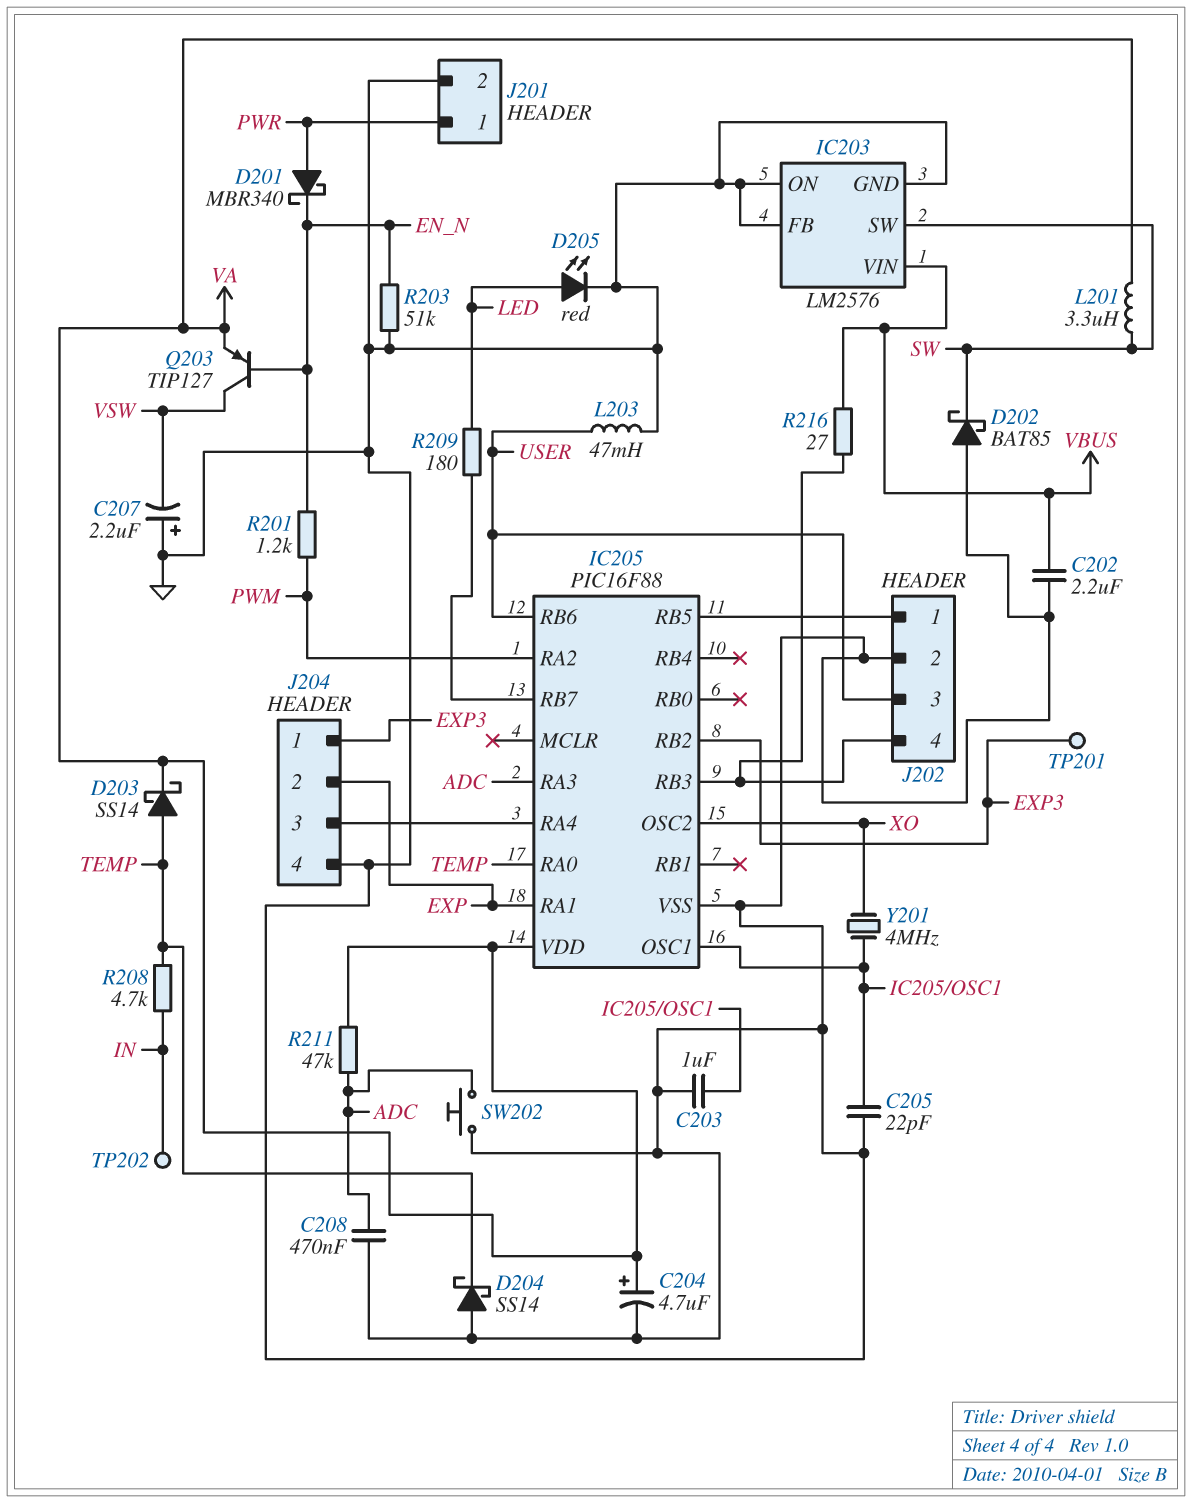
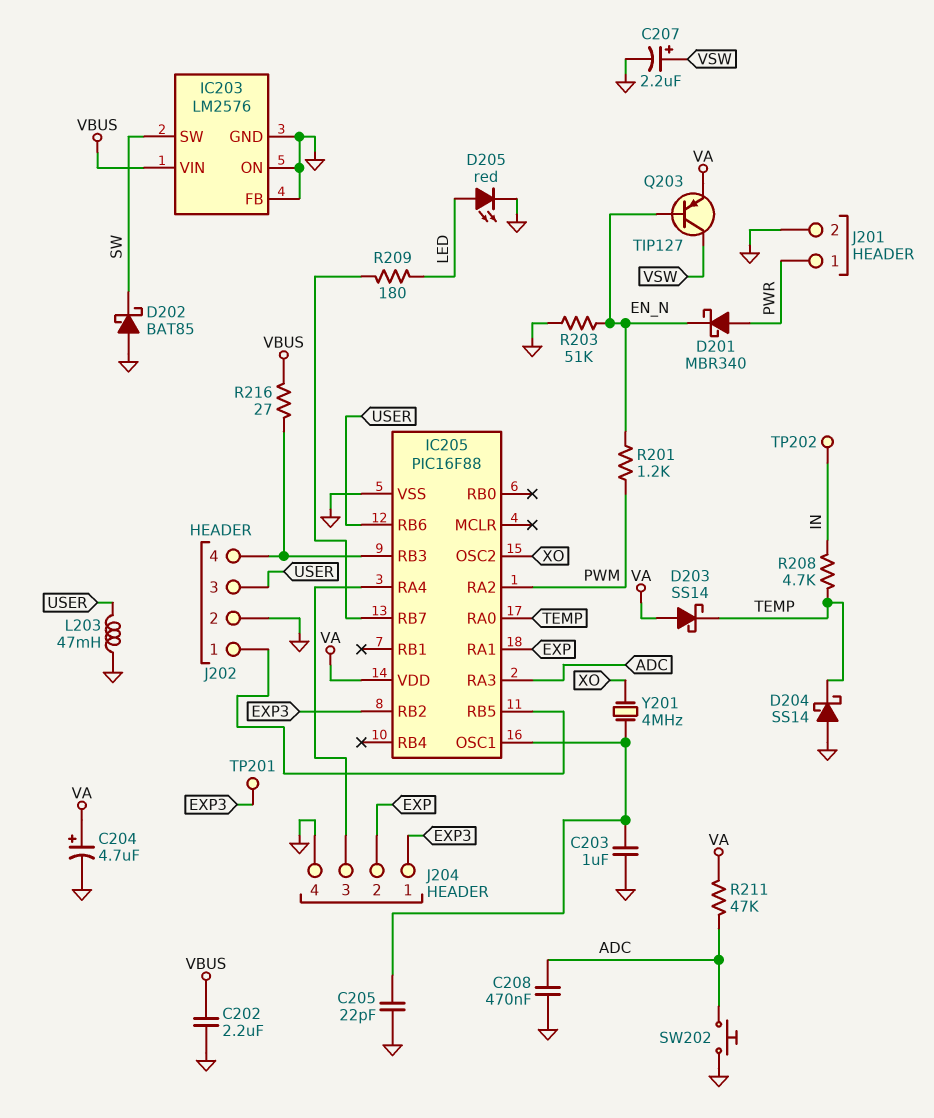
C207: 2.2uF (plus GND, minus VSW) -> 2.2uF (plus VSW, minus GND)
D203: schottky SS14 (A TEMP, K VA) -> schottky SS14 (A VA, K TEMP)
L201: 3.3uH (SW, VA) -> none

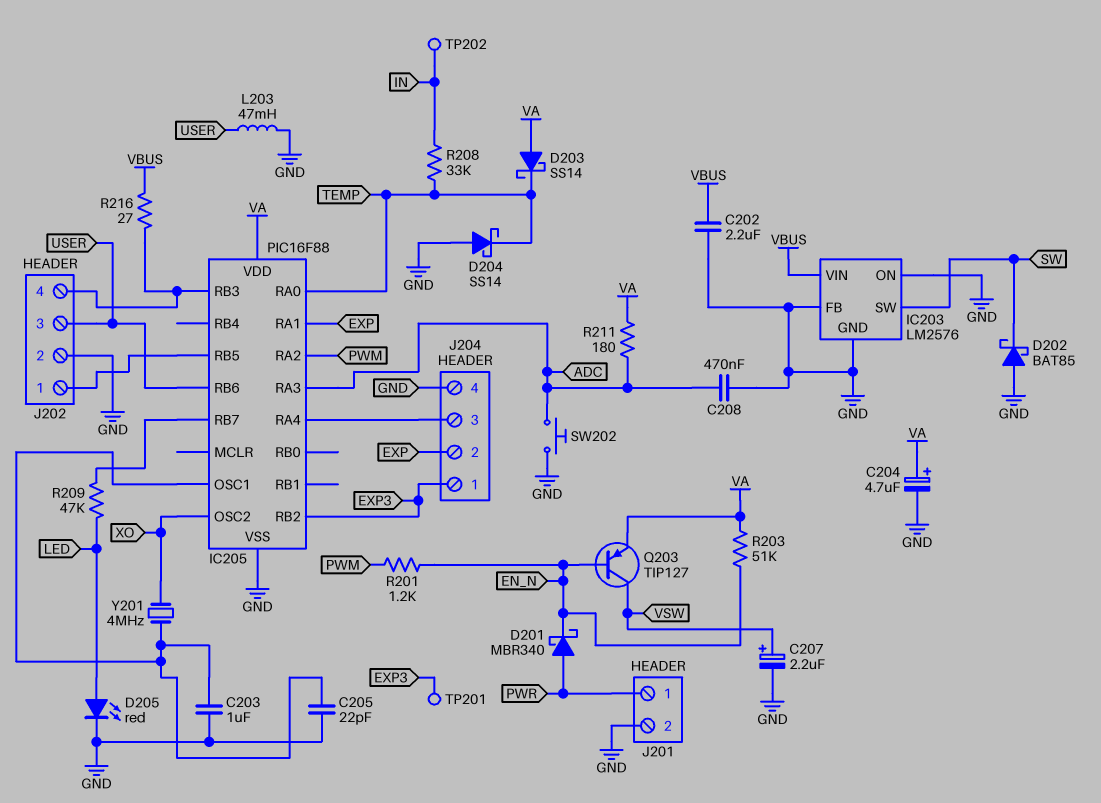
R203: 51k (EN_N, GND) -> 51k (EN_N, VA)
R208: 4.7k (IN, TEMP) -> 33k (IN, TEMP)
R209: 180 (IC205/RB7, LED) -> 47k (IC205/RB7, LED)
R211: 47k (ADC, VA) -> 180 (ADC, VA)

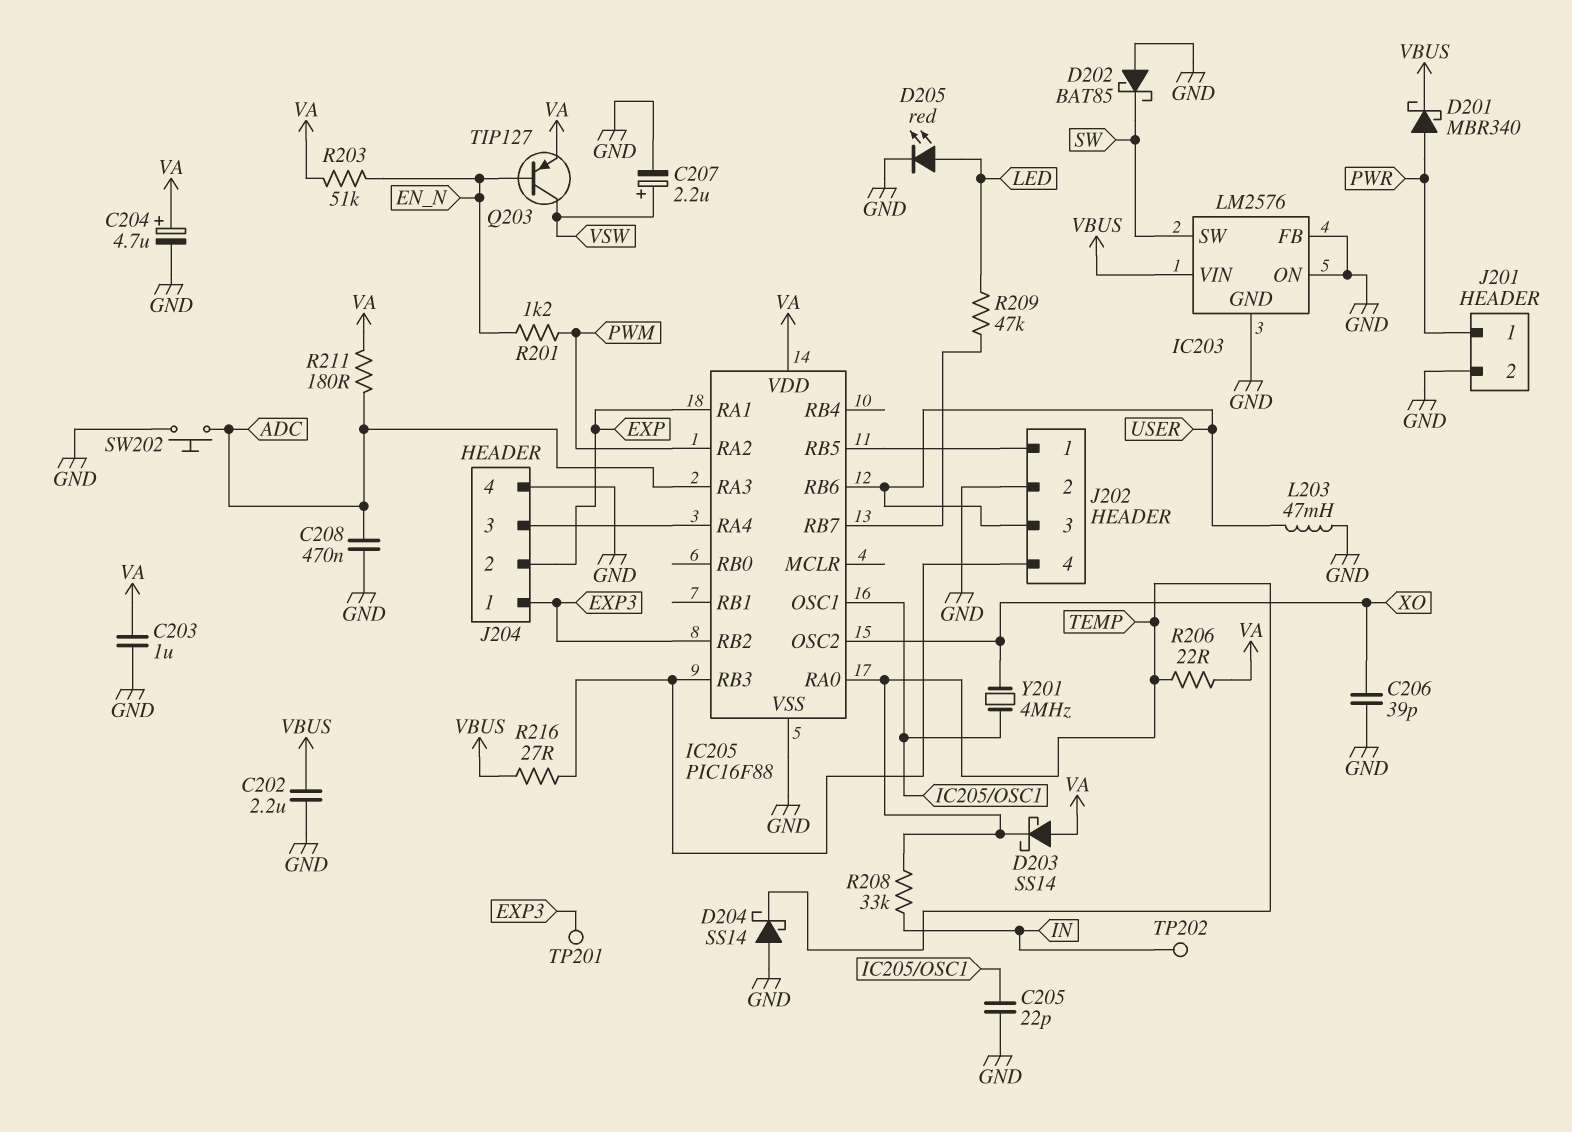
C203: 1uF (GND, IC205/OSC1) -> 1uF (GND, VA)
C206: none -> 39pF (GND, XO)
D201: schottky MBR340 (A PWR, K EN_N) -> schottky MBR340 (A PWR, K VBUS)
R206: none -> 22 (TEMP, VA)

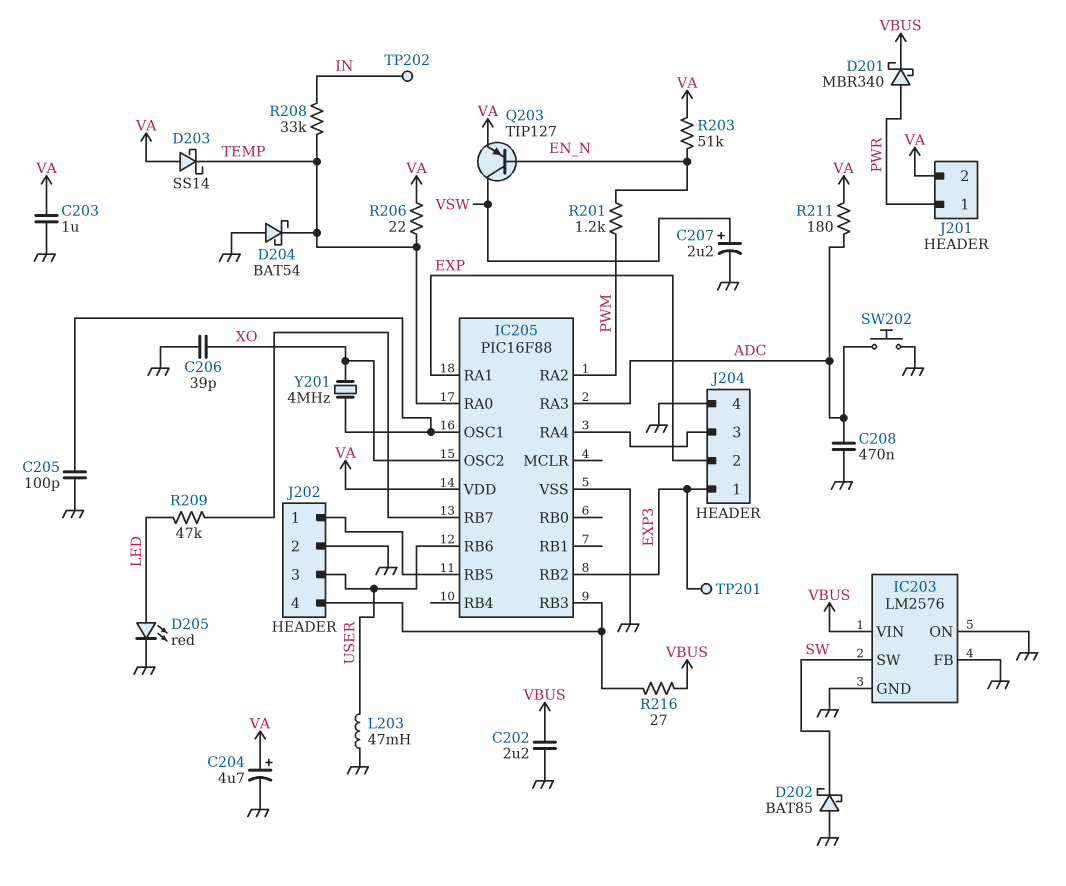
C205: 22pF (GND, IC205/OSC1) -> 100pF (GND, IC205/OSC1)
D204: schottky SS14 (A GND, K TEMP) -> schottky BAT54 (A GND, K TEMP)
J201 pin 2: GND -> VA

